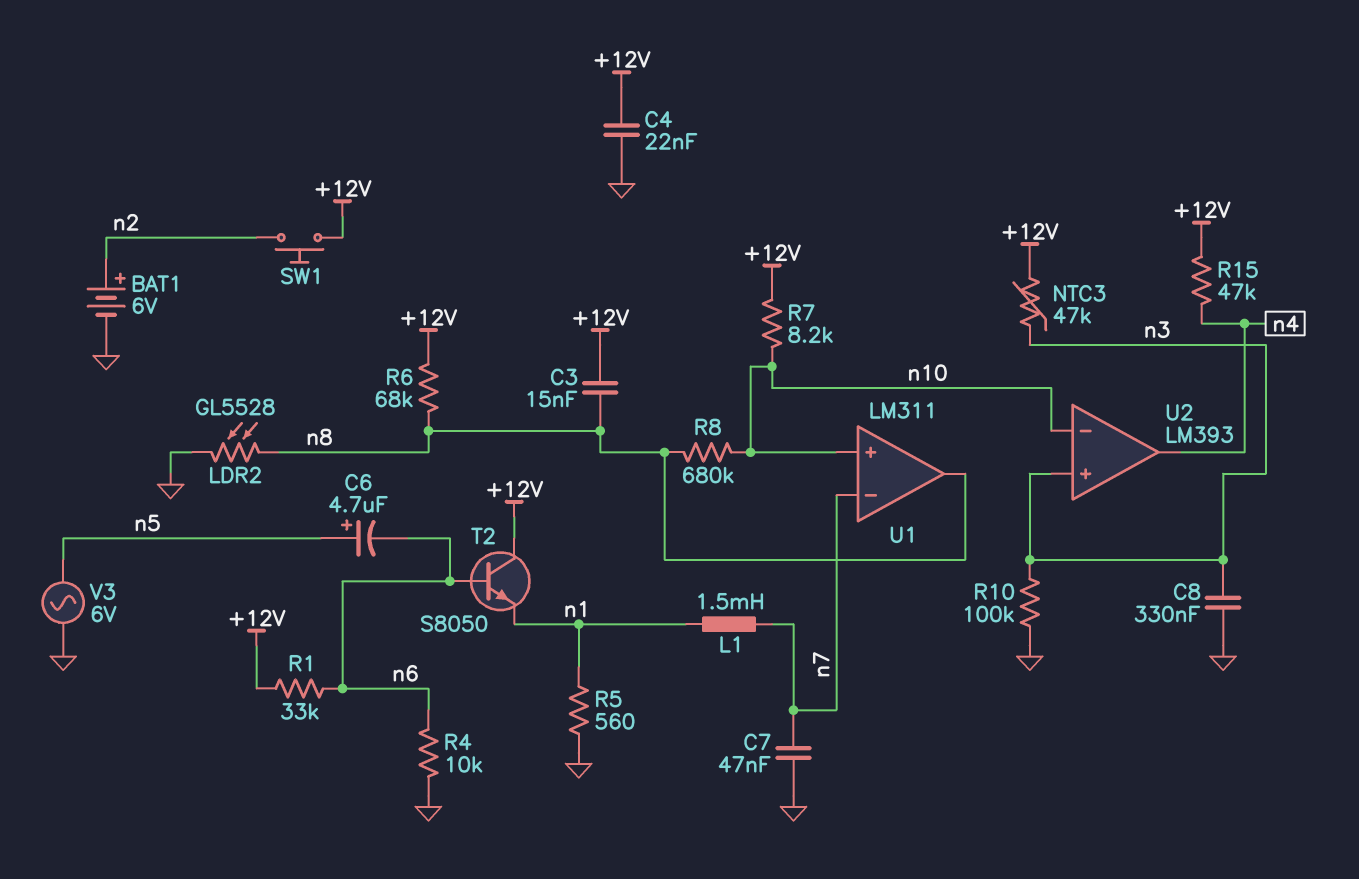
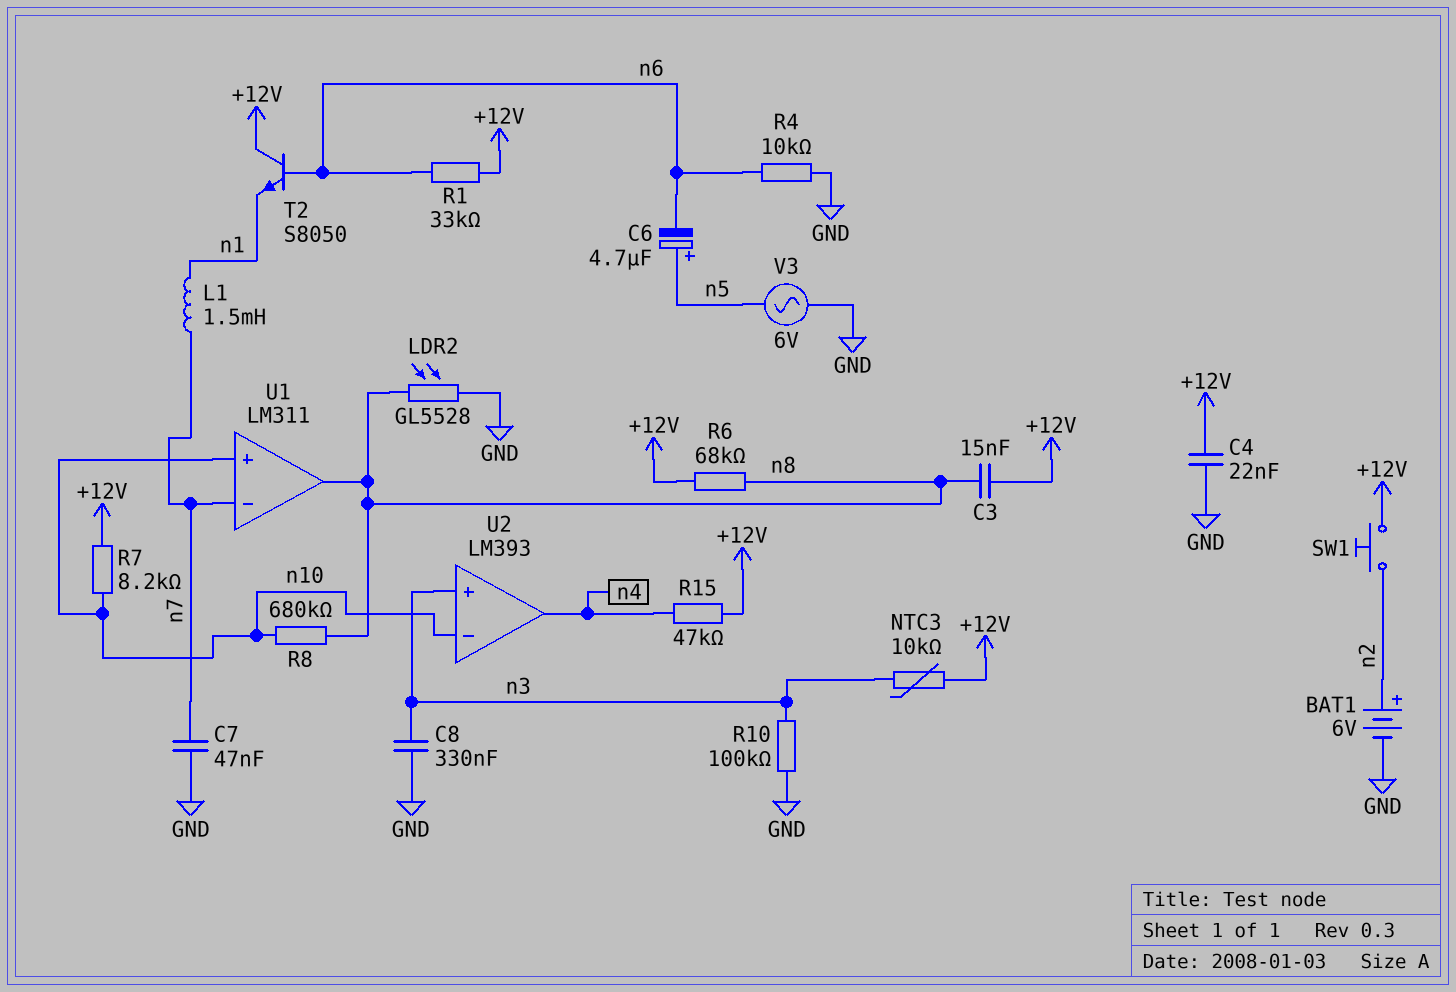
NTC3: 47k (+12V, n3) -> 10k (+12V, n3)
R5: 560 (GND, n1) -> none

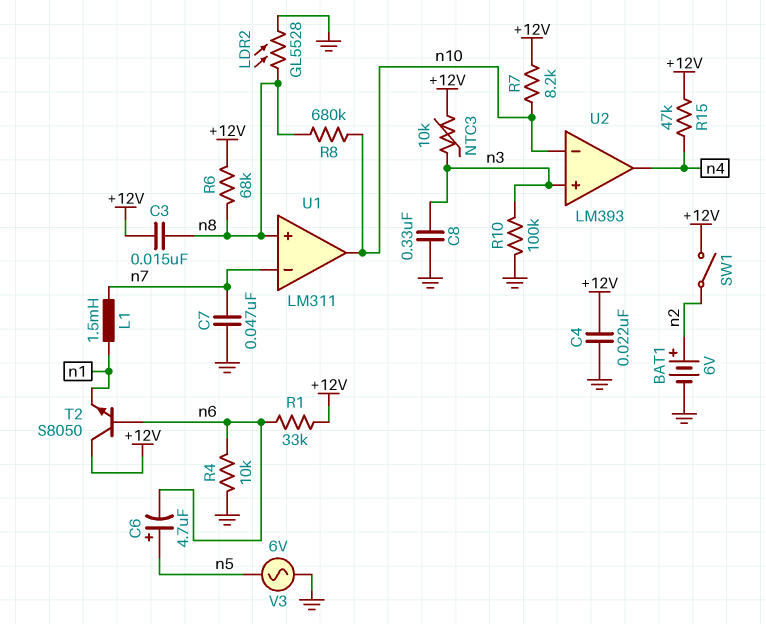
SW1: button (+12V, n2) -> switch (+12V, n2)
U1 pin in+: n10 -> n8
U1 pin out: n8 -> n10

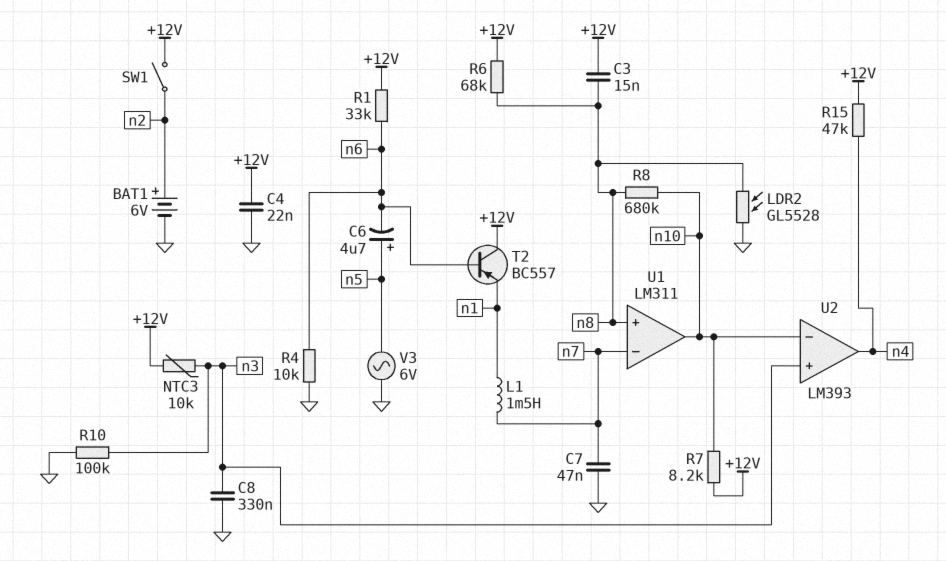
T2: NPN S8050 (B n6, C +12V, E n1) -> PNP BC557 (B n6, C +12V, E n1)

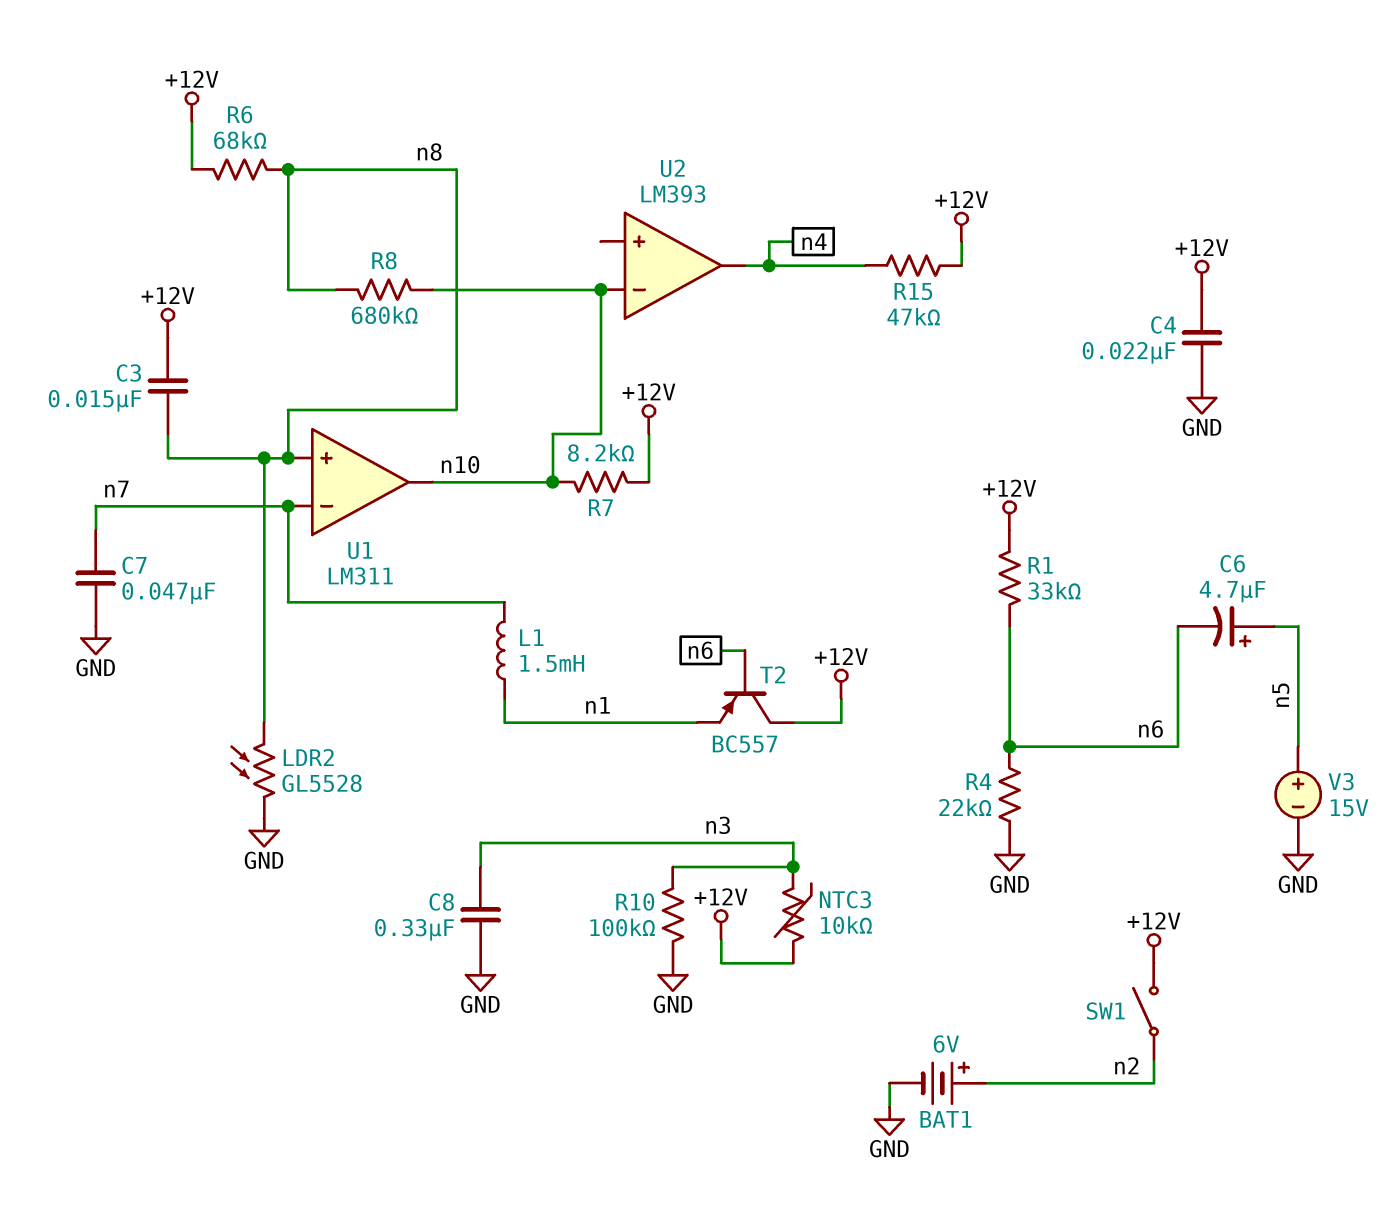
R4: 10k (GND, n6) -> 22k (GND, n6)
U2 pin in+: n3 -> none
V3: AC 6V (GND, n5) -> 15V (plus n5, minus GND)

